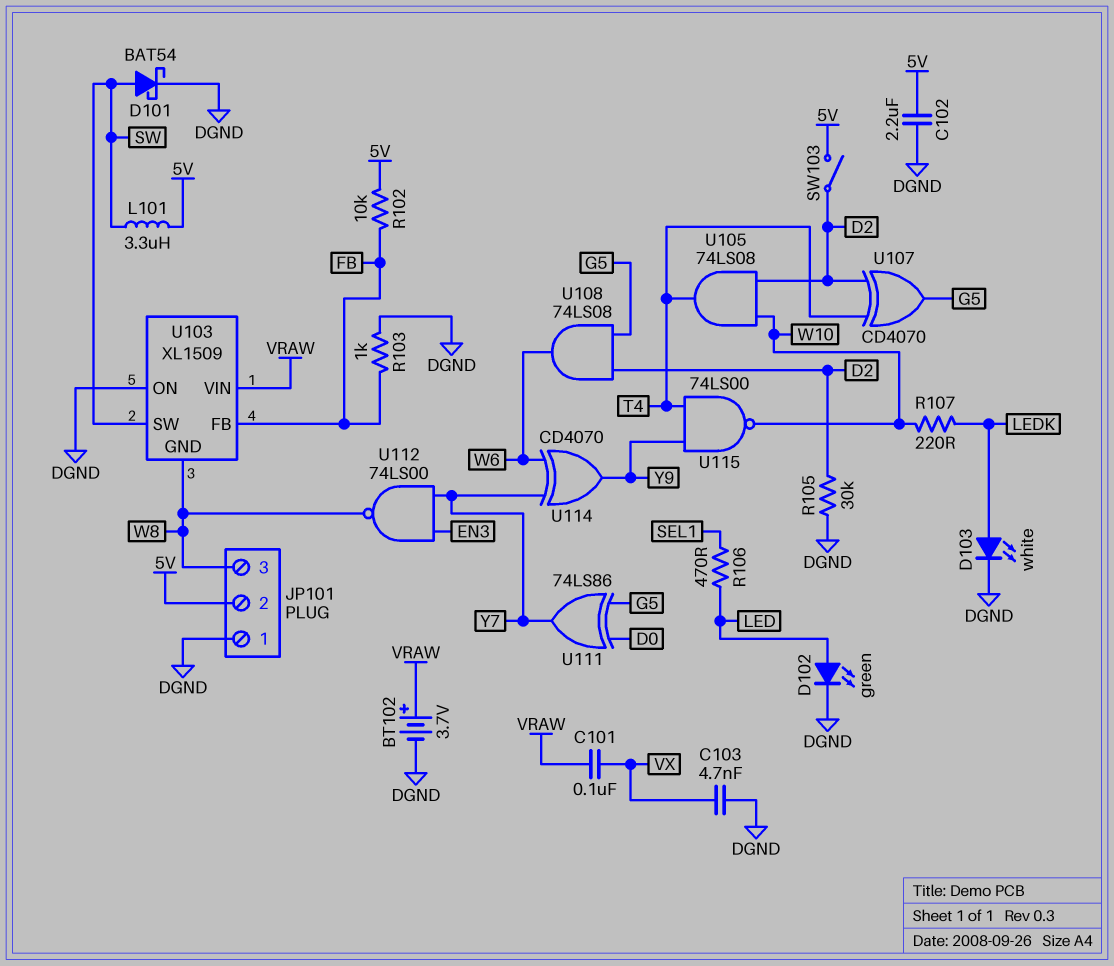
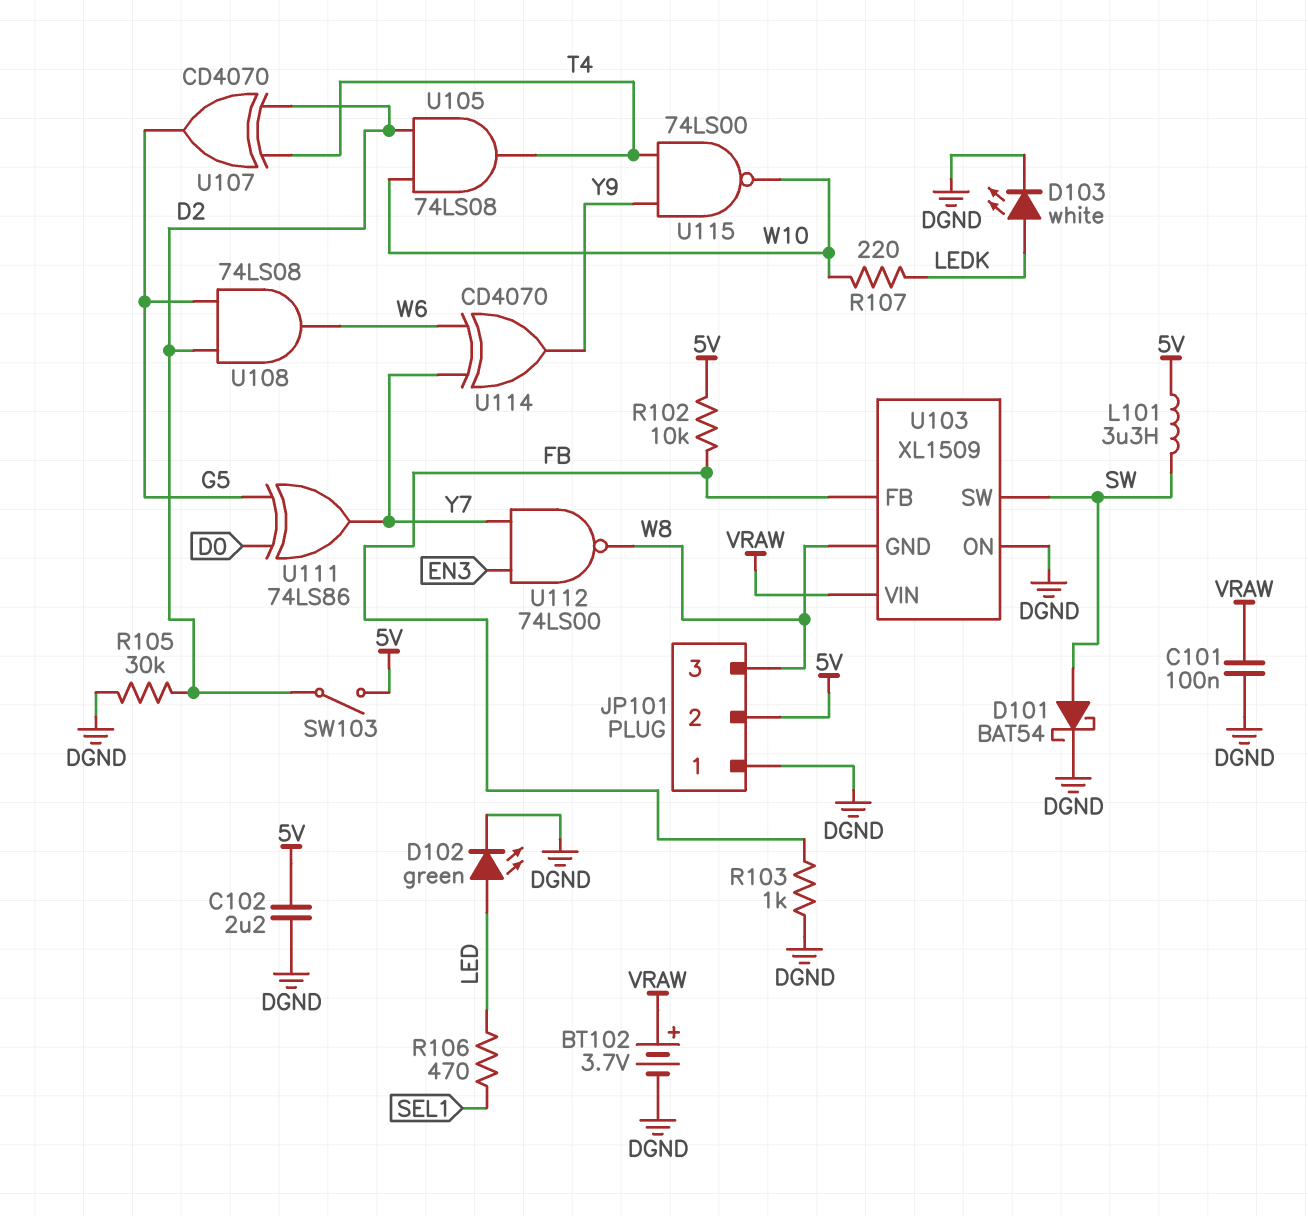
C101: 100nF (VRAW, VX) -> 100nF (DGND, VRAW)
C103: 4.7nF (DGND, VX) -> none

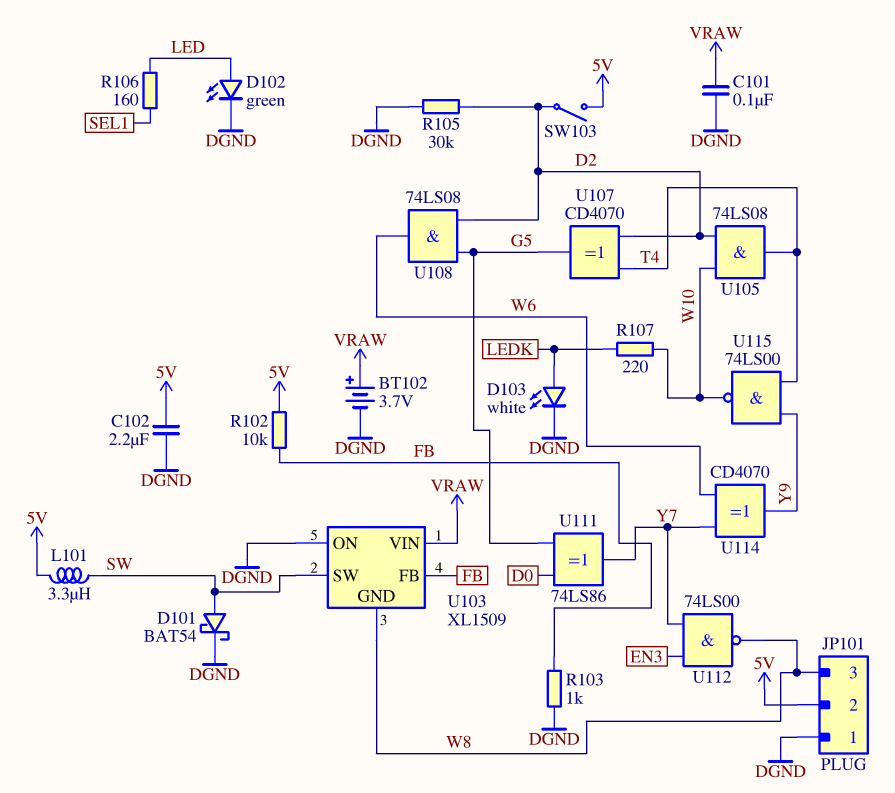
R106: 470 (LED, SEL1) -> 160 (LED, SEL1)

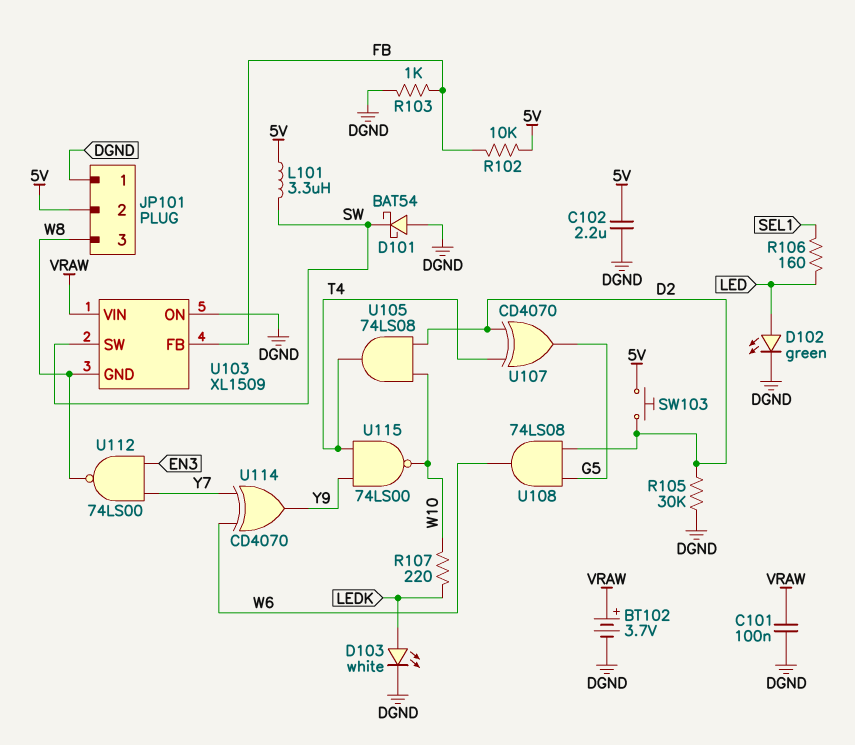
D101: schottky BAT54 (A SW, K DGND) -> schottky BAT54 (A DGND, K SW)
SW103: switch (5V, D2) -> button (5V, D2)
U111: XOR 74LS86 (in D0, in G5, out Y7) -> none

